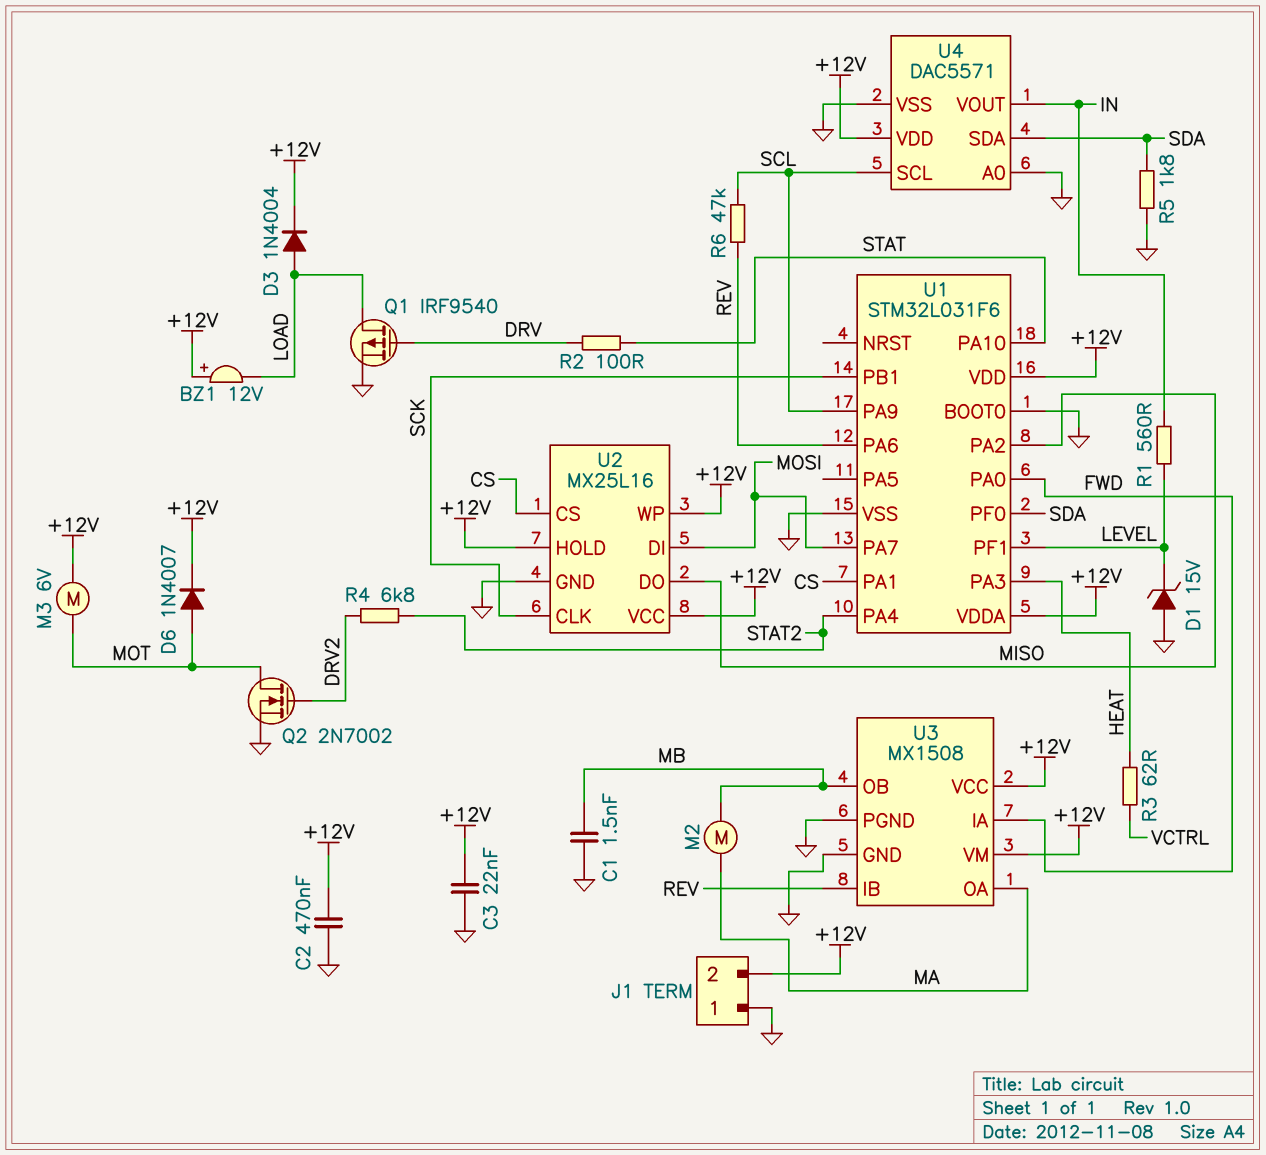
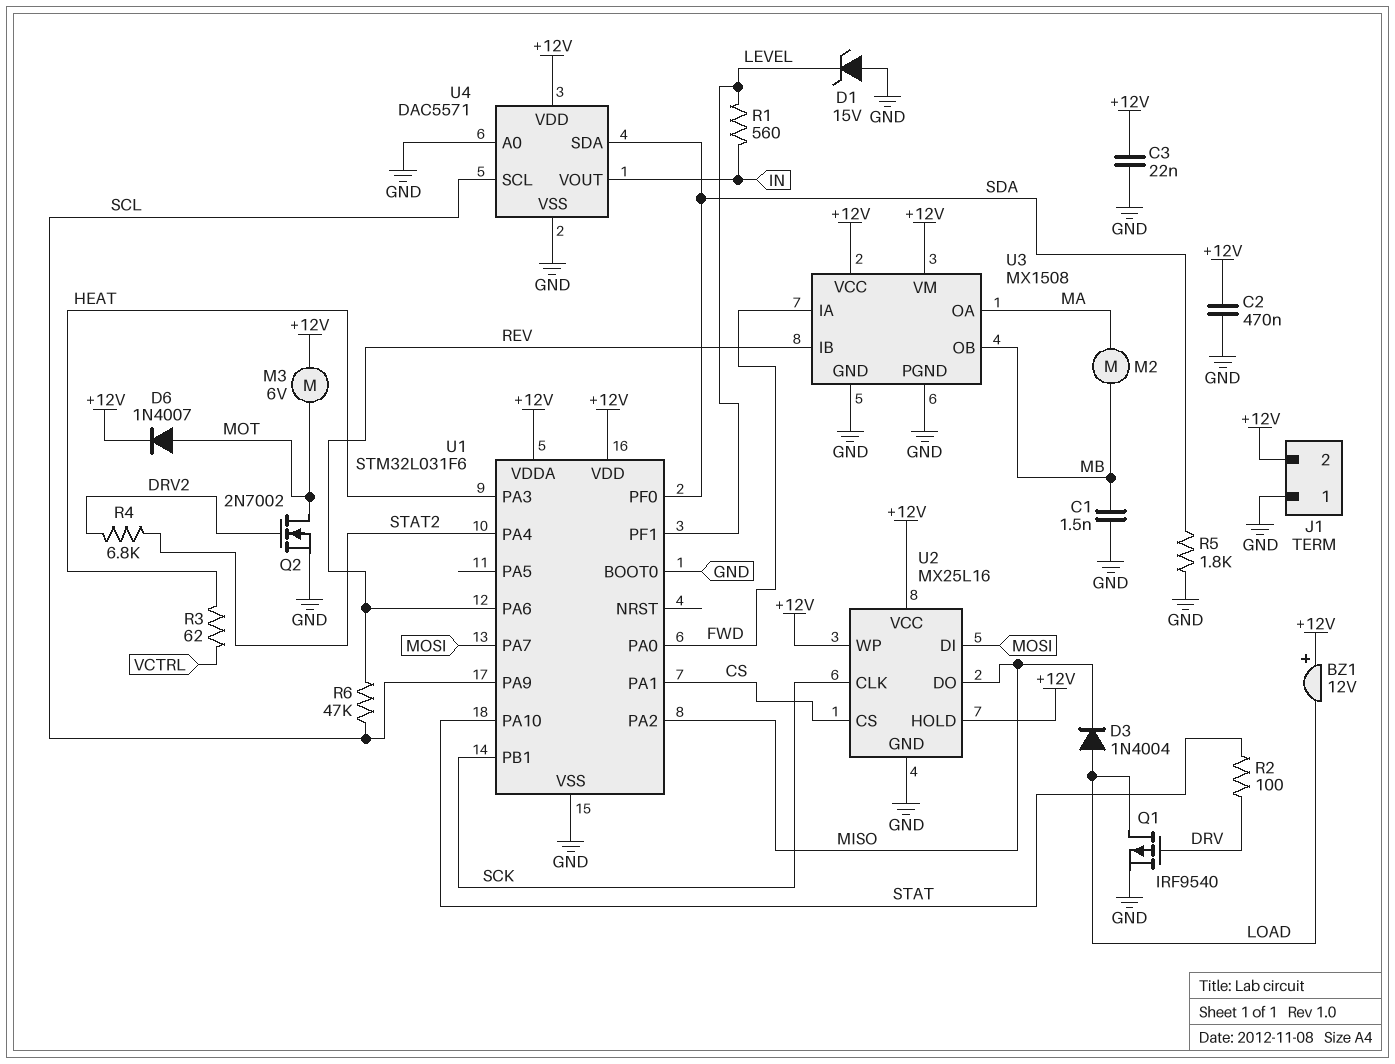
D3: diode 1N4004 (A LOAD, K +12V) -> diode 1N4004 (A LOAD, K MISO)

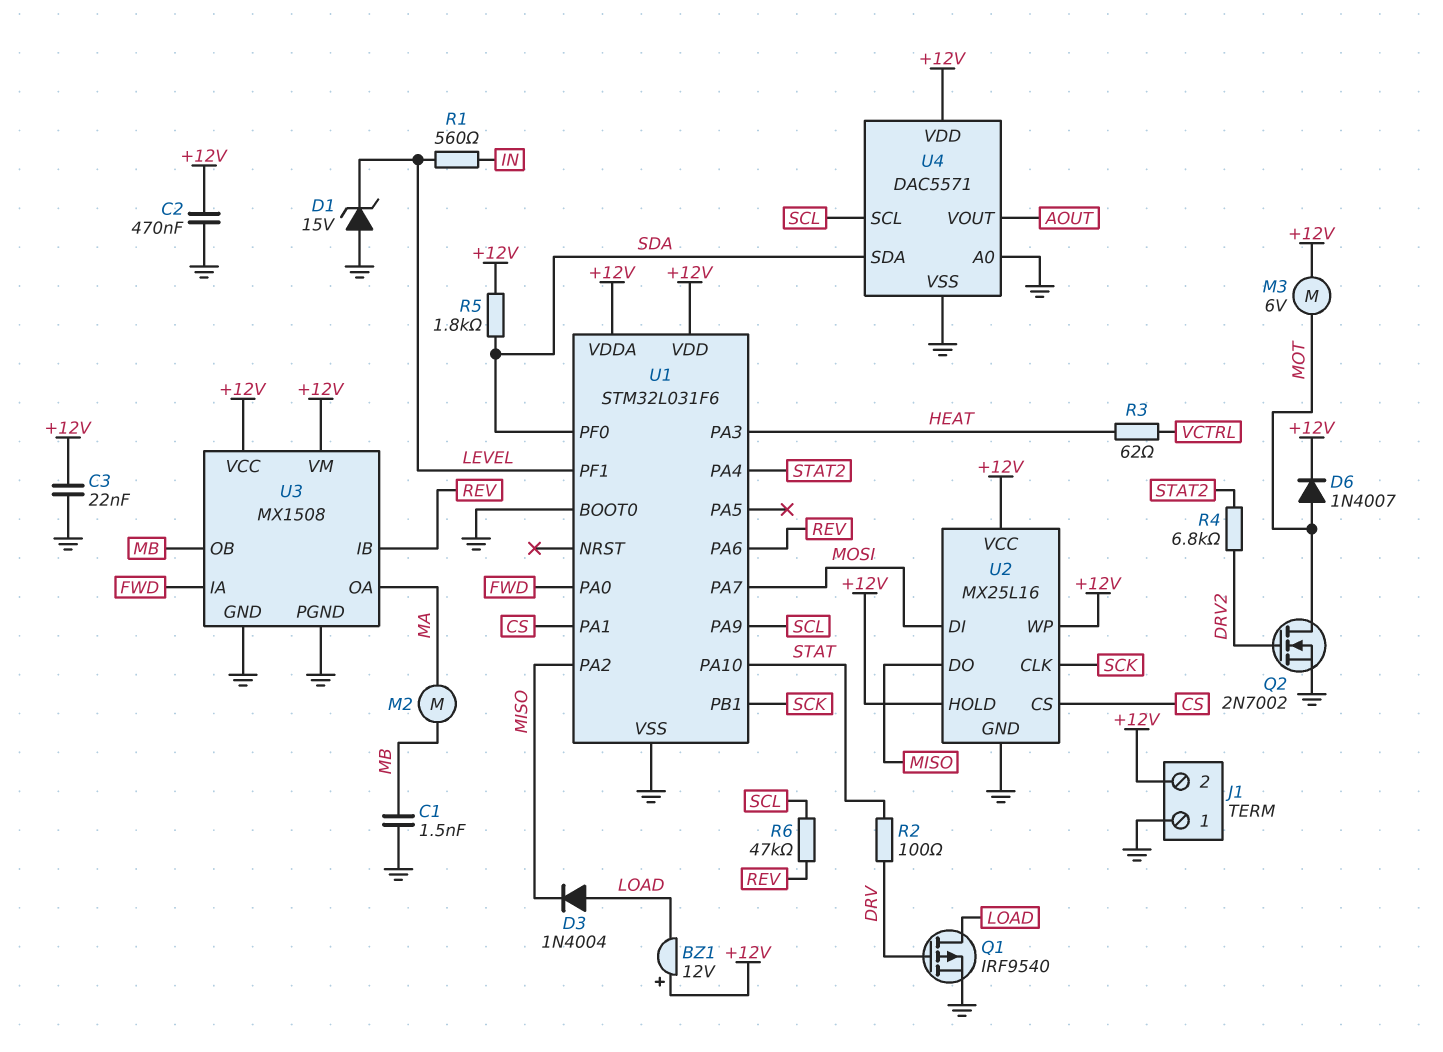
R5: 1.8k (GND, SDA) -> 1.8k (+12V, SDA)
U4 pin VOUT: IN -> AOUT

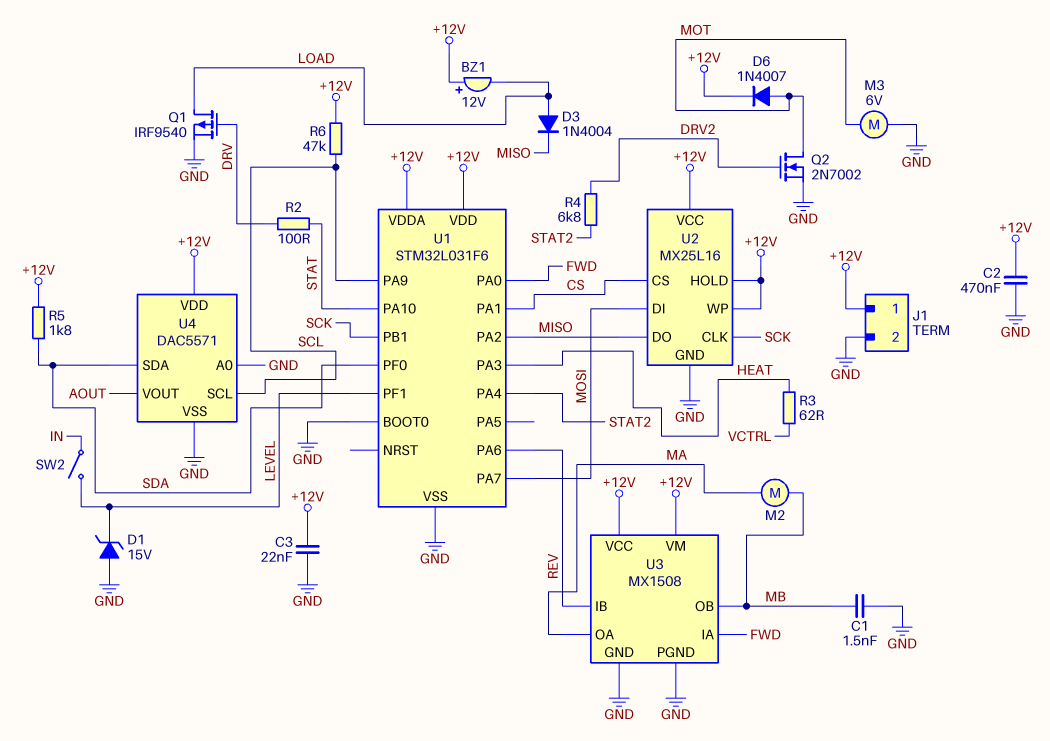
J1 pin 1: GND -> +12V
J1 pin 2: +12V -> GND
M3: motor 6V (+12V, MOT) -> motor 6V (GND, MOT)
R1: 560 (IN, LEVEL) -> none
R6: 47k (REV, SCL) -> 47k (+12V, SCL)
SW2: none -> switch (IN, LEVEL)

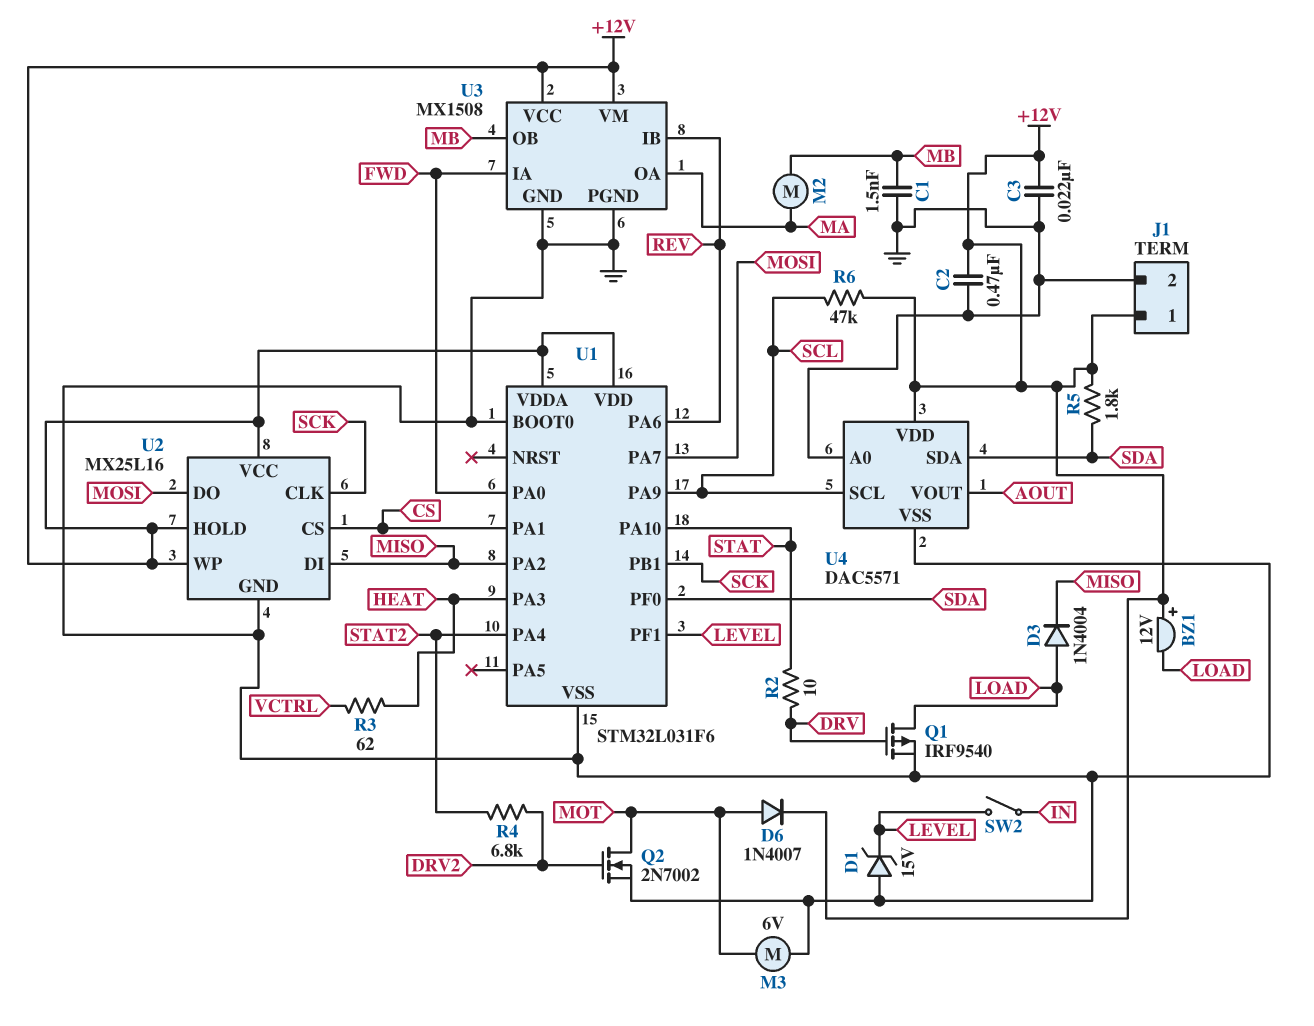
R2: 100 (DRV, STAT) -> 10 (DRV, STAT)
U2 pin DI: MOSI -> MISO
U2 pin DO: MISO -> MOSI

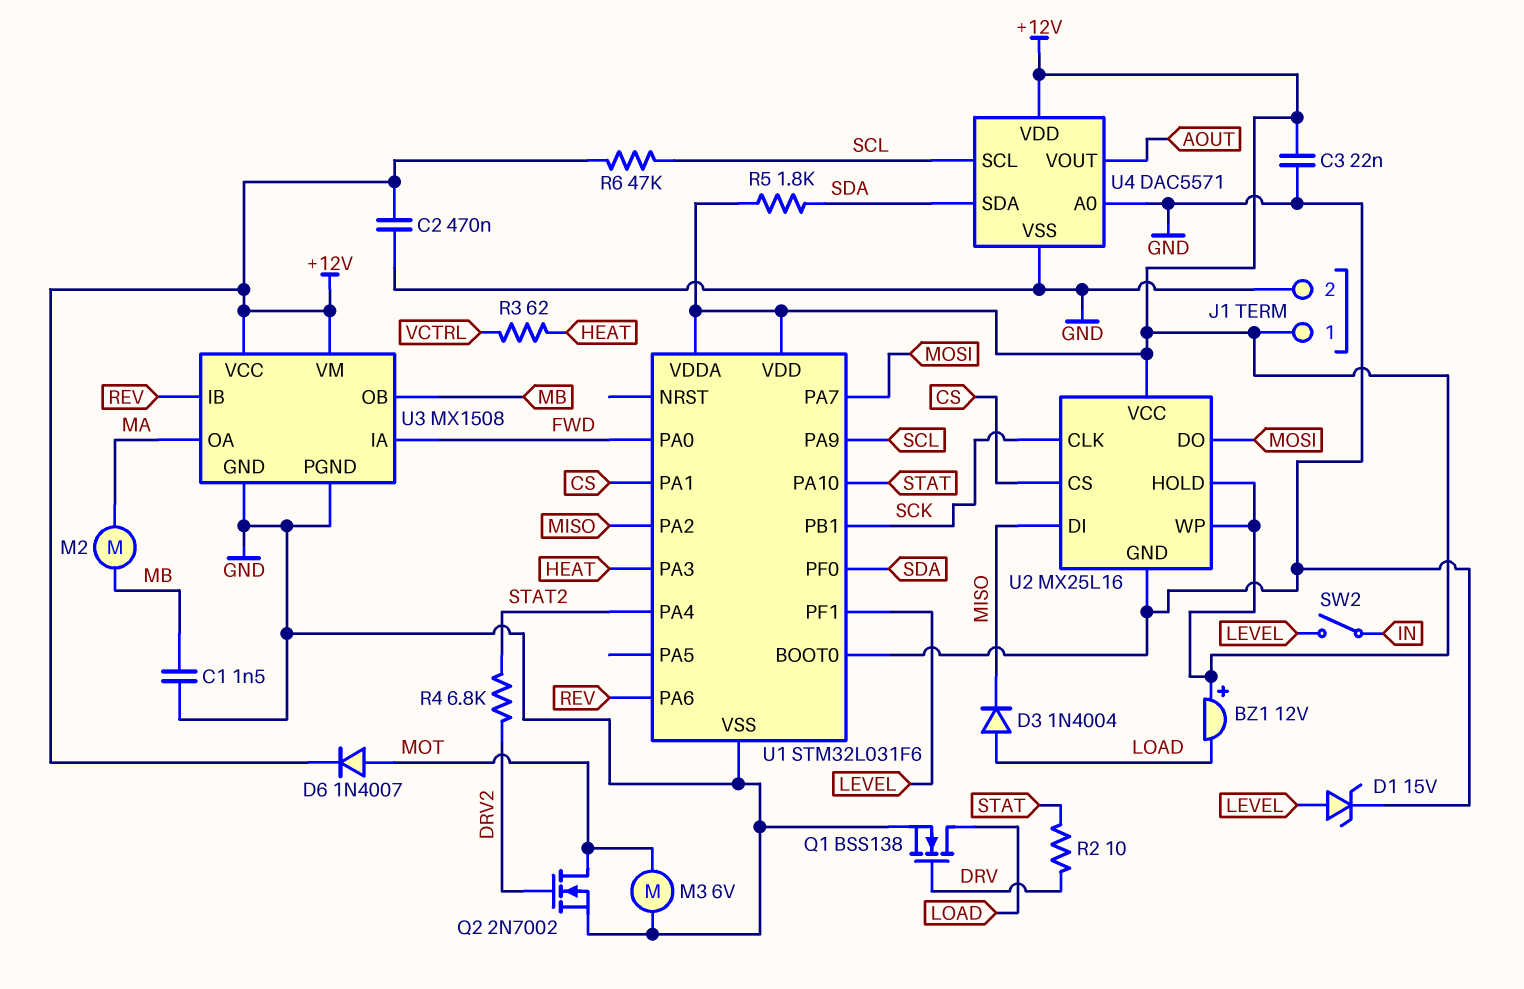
D1: zener 15V (A GND, K LEVEL) -> zener 15V (A LEVEL, K GND)
Q1: PMOS IRF9540 (G DRV, D LOAD, S GND) -> NMOS BSS138 (G DRV, D LOAD, S GND)

